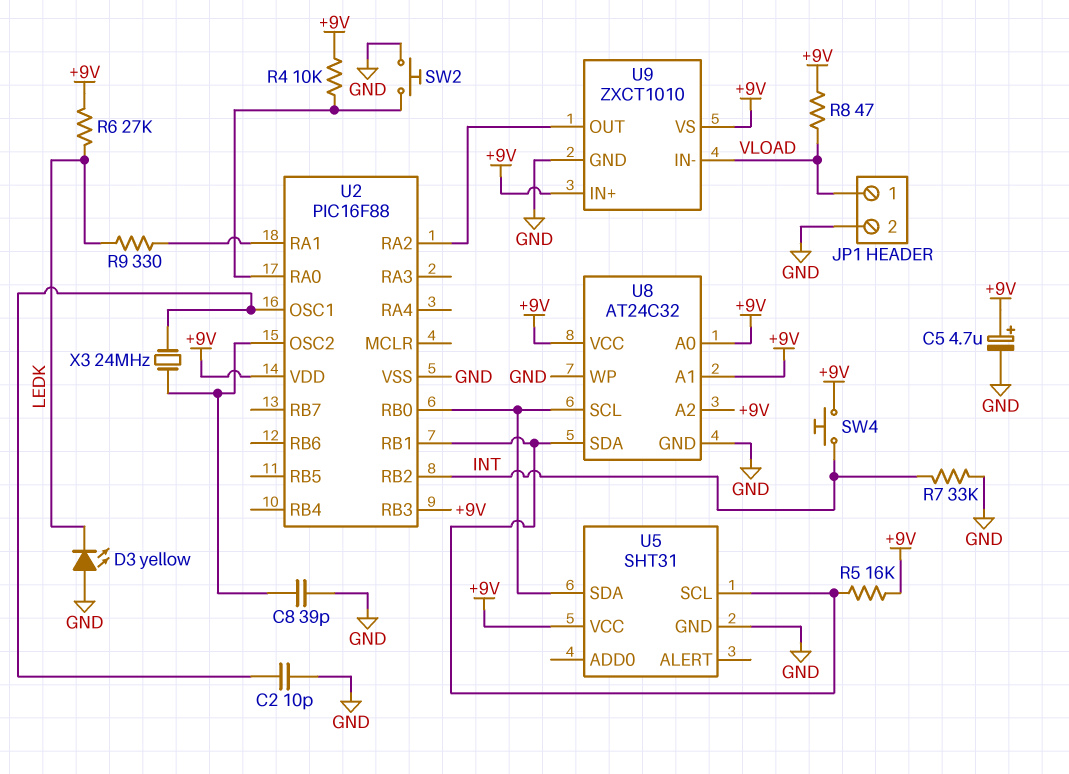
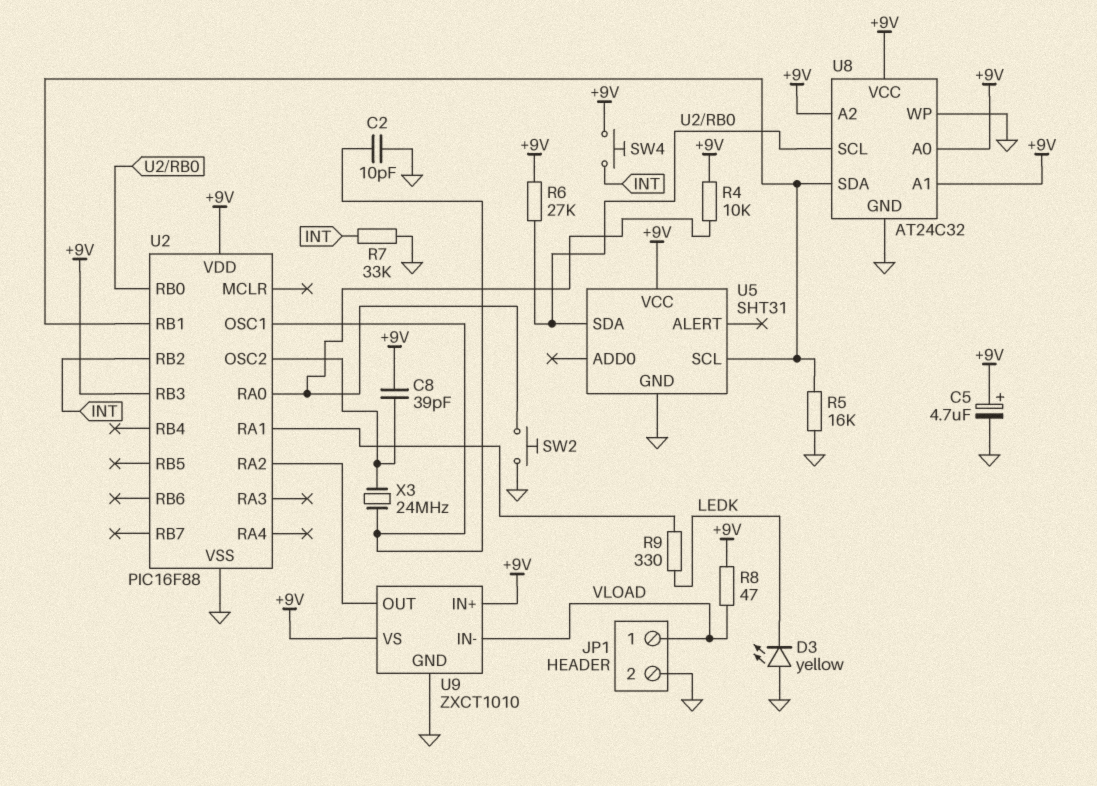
C8: 39pF (GND, U2/OSC2) -> 39pF (+9V, U2/OSC2)
R5: 16k (+9V, U2/RB1) -> 16k (GND, U2/RB1)
R6: 27k (+9V, LEDK) -> 27k (+9V, U2/RB0)

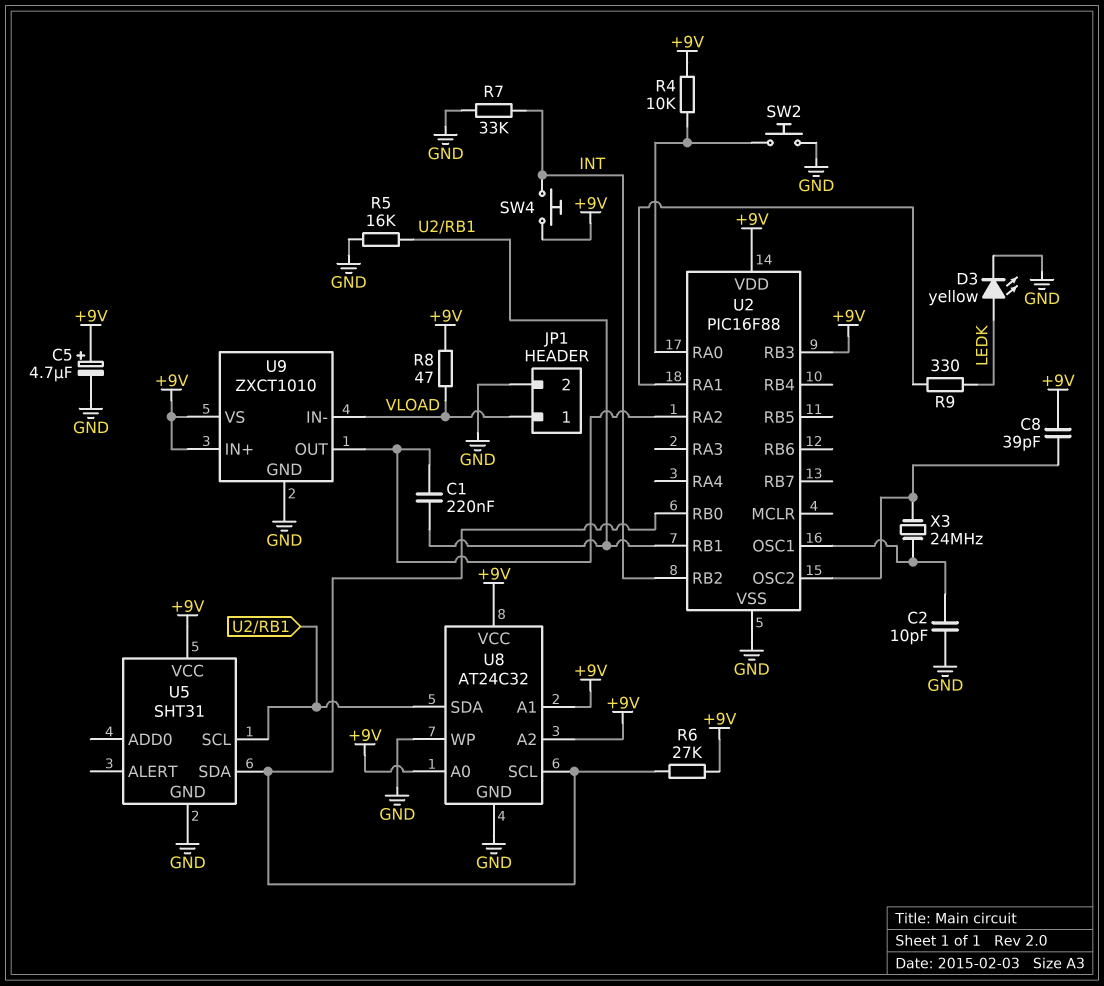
C1: none -> 220nF (U2/RA2, U2/RB1)
D3: LED yellow (A GND, K LEDK) -> LED yellow (A LEDK, K GND)

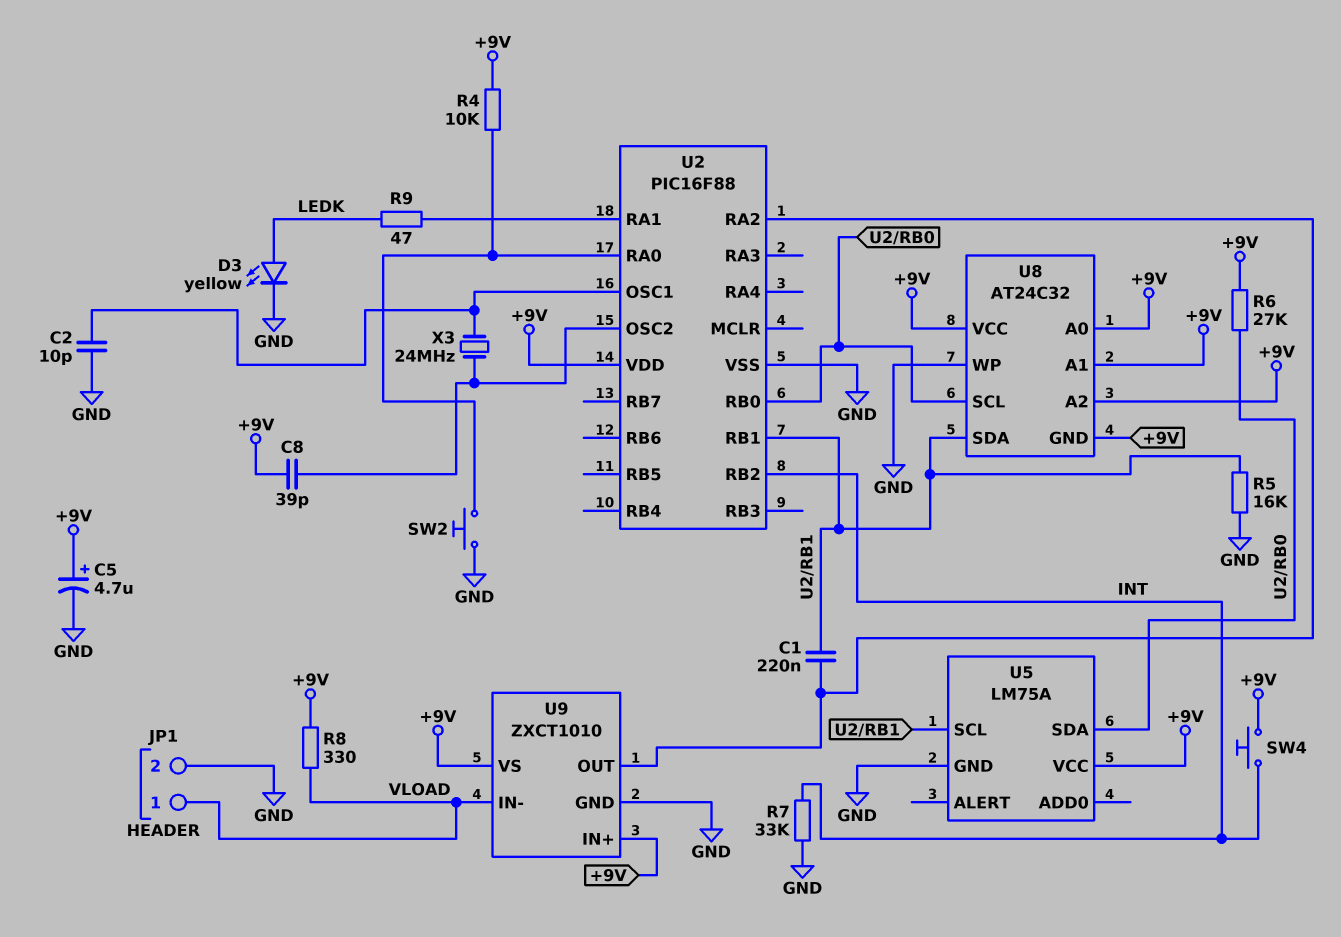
R8: 47 (+9V, VLOAD) -> 330 (+9V, VLOAD)
R9: 330 (LEDK, U2/RA1) -> 47 (LEDK, U2/RA1)
U2 pin RB3: +9V -> none
U5: SHT31 -> LM75A
U8 pin GND: GND -> +9V

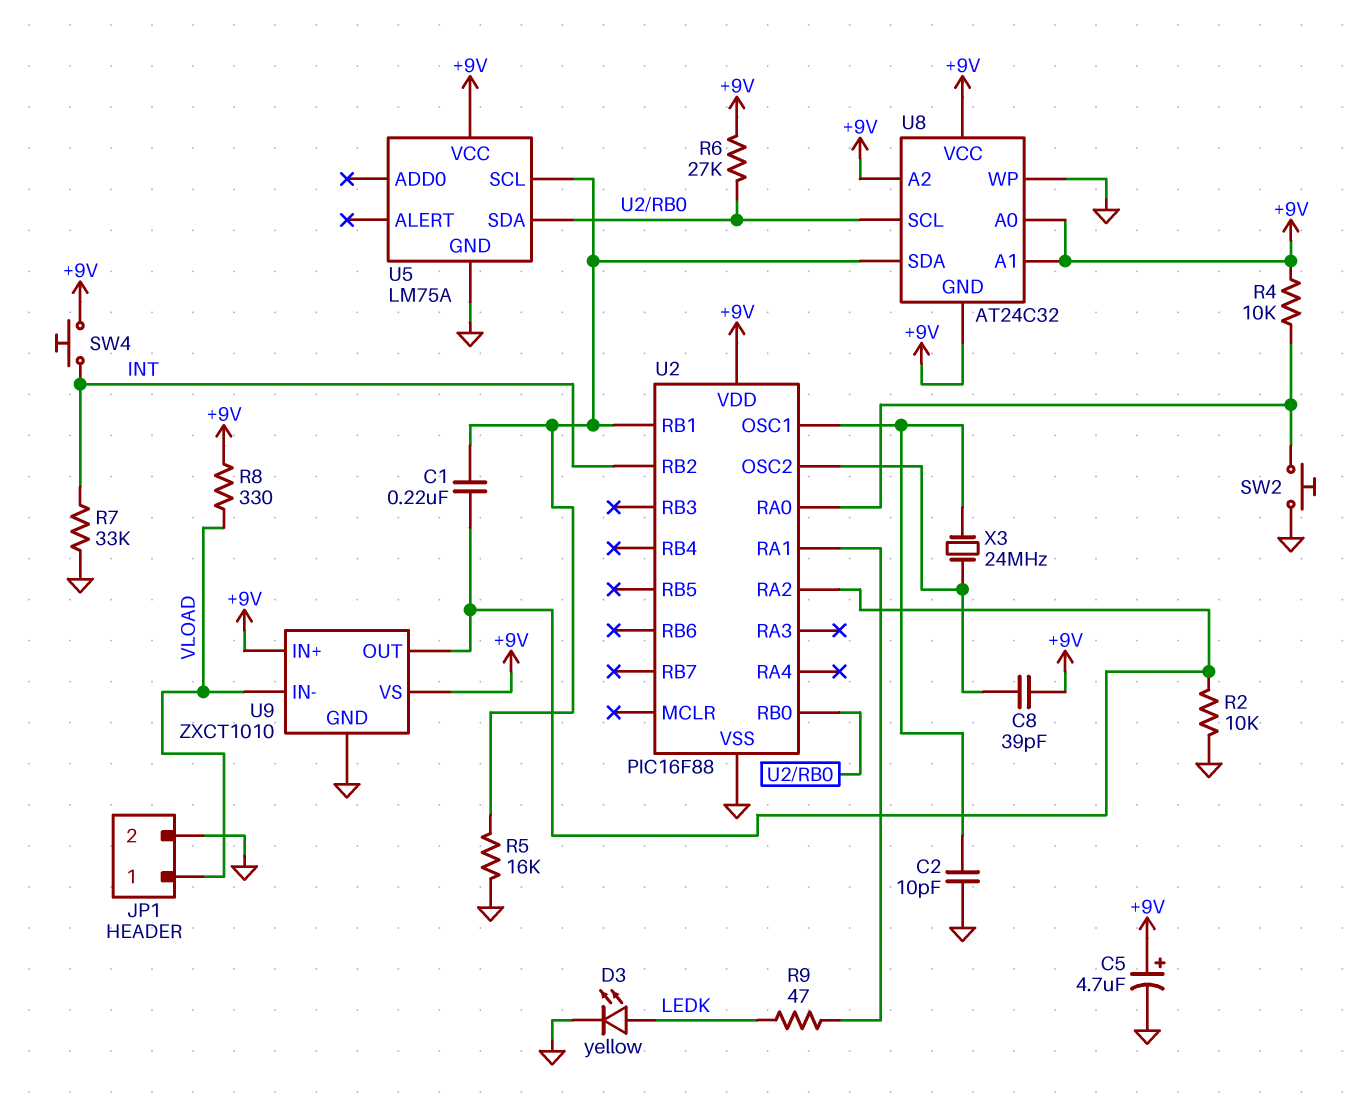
R2: none -> 10k (GND, U2/RA2)

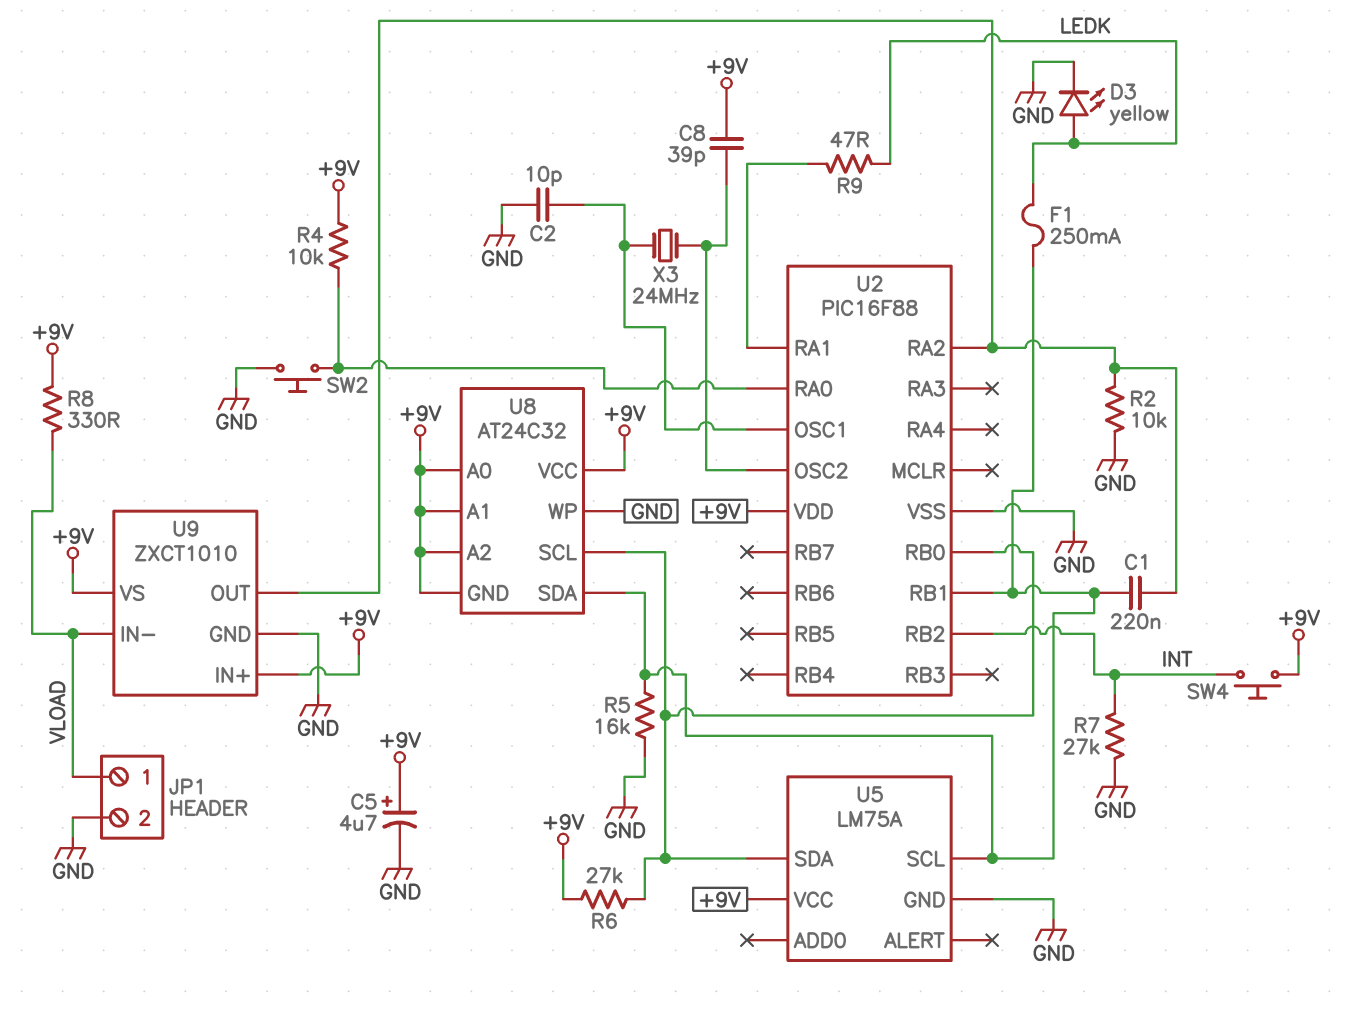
F1: none -> 250mA (LEDK, U2/RB1)
R7: 33k (GND, INT) -> 27k (GND, INT)

